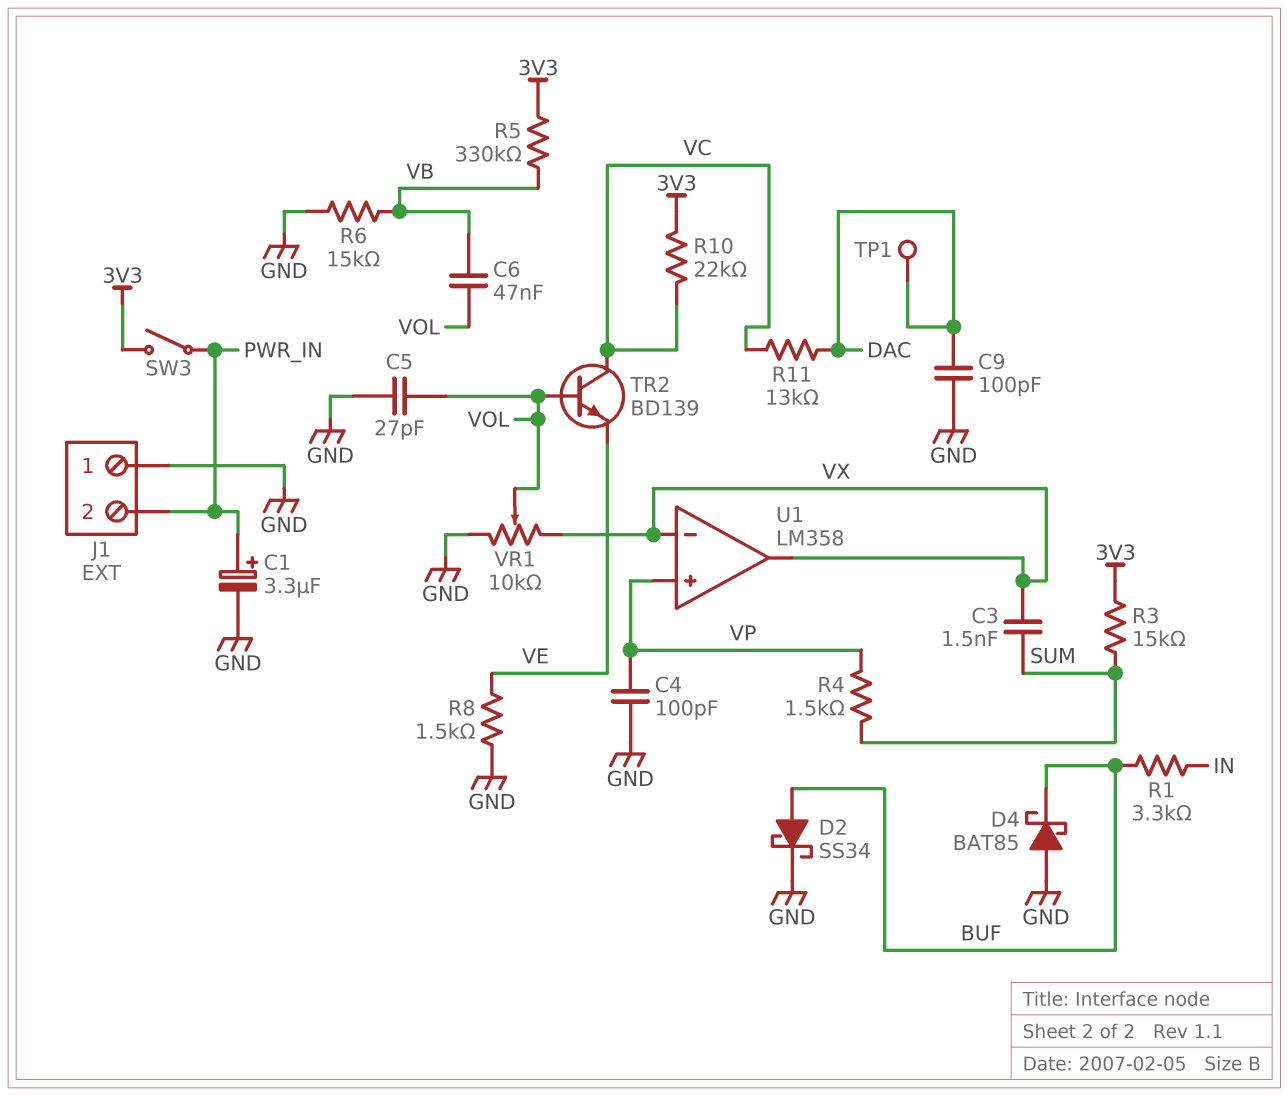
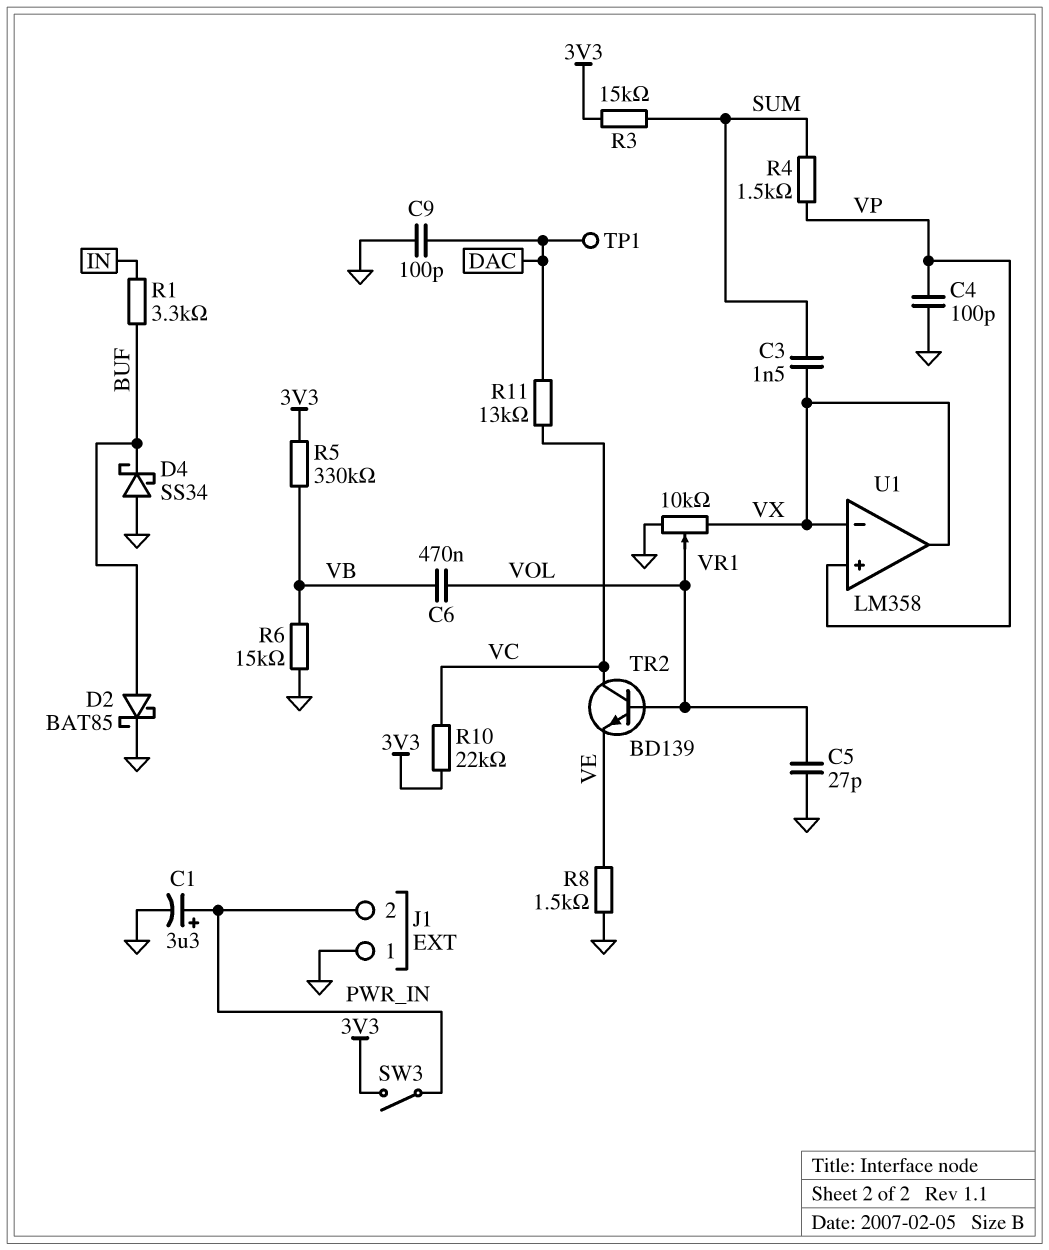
C6: 47nF (VB, VOL) -> 470nF (VB, VOL)
D2: schottky SS34 (A BUF, K GND) -> schottky BAT85 (A BUF, K GND)
D4: schottky BAT85 (A GND, K BUF) -> schottky SS34 (A GND, K BUF)

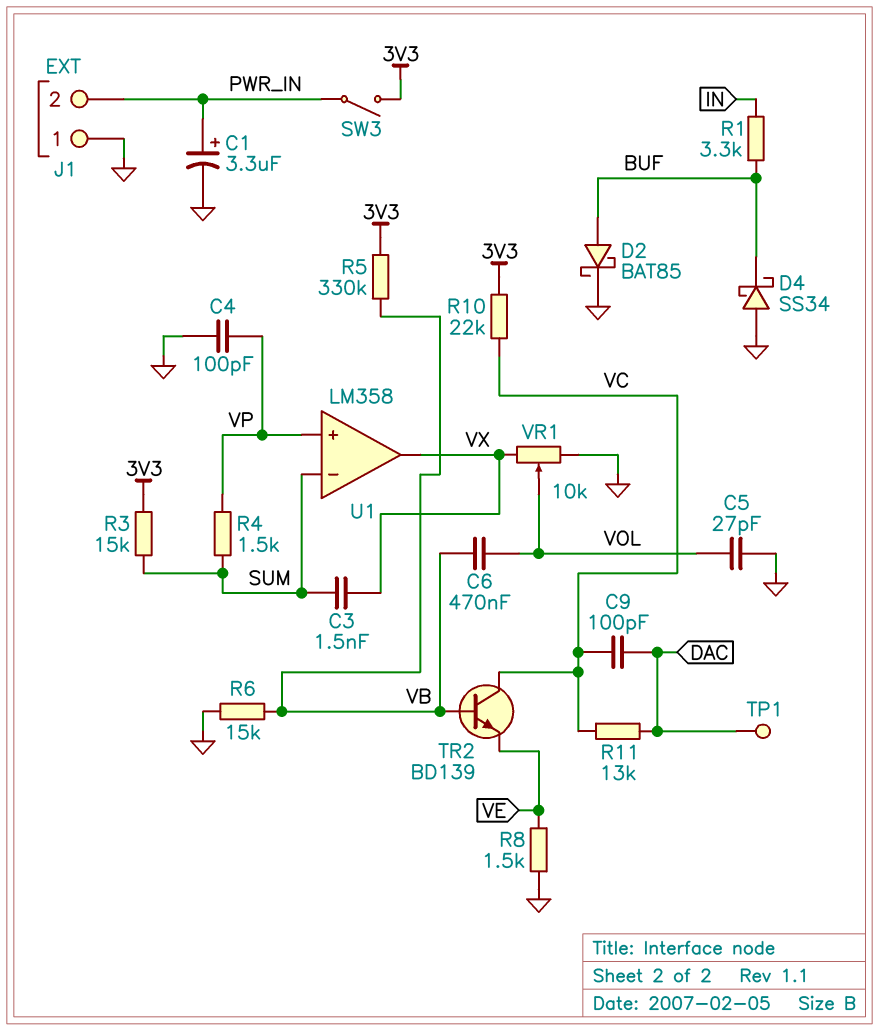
C9: 100pF (DAC, GND) -> 100pF (DAC, VC)
TR2: NPN BD139 (B VOL, C VC, E VE) -> NPN BD139 (B VB, C VC, E VE)
U1 pin in-: VX -> SUM

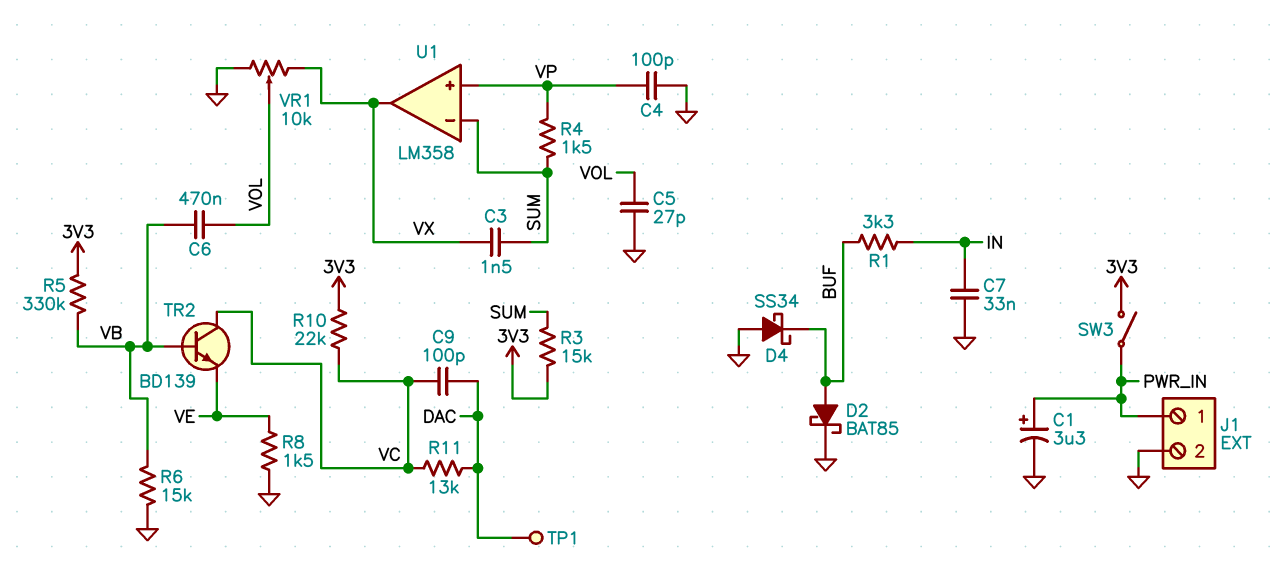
C7: none -> 33nF (GND, IN)
J1 pin 1: GND -> PWR_IN
J1 pin 2: PWR_IN -> GND

